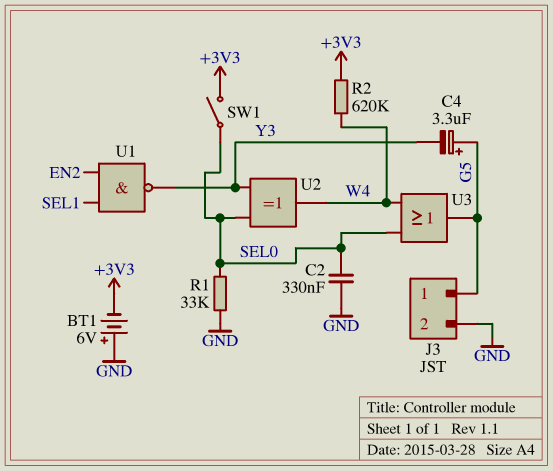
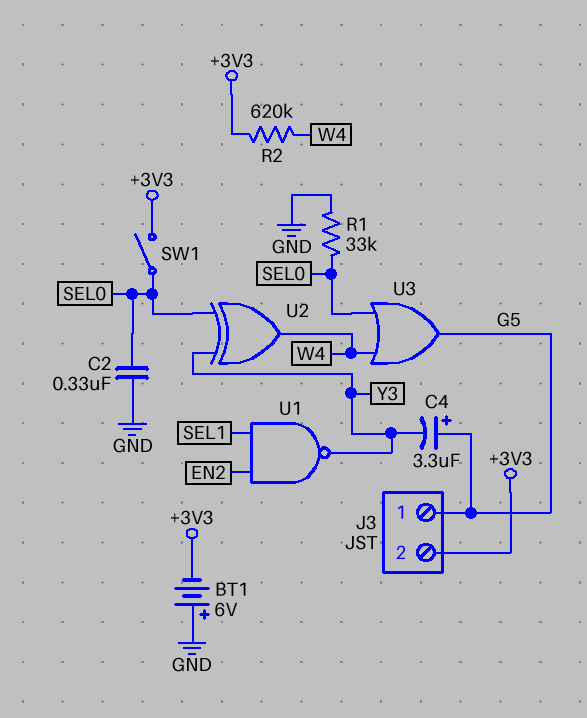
J3 pin 2: GND -> +3V3

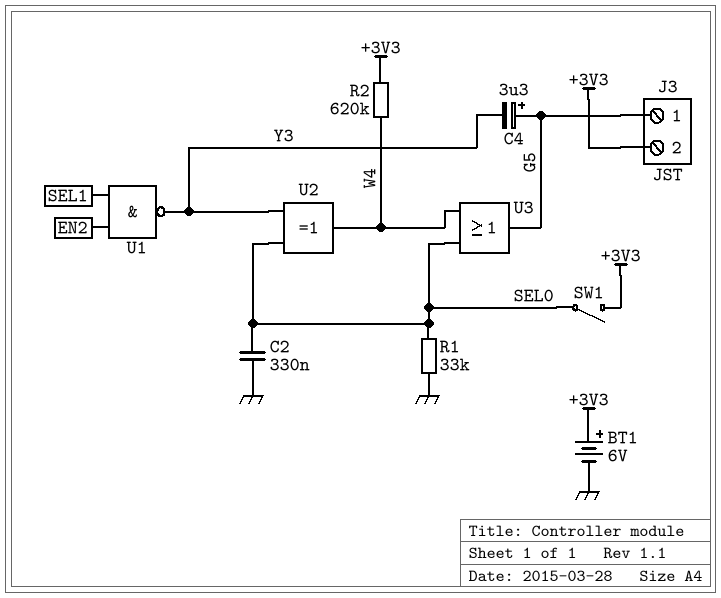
BT1: 6V (plus GND, minus +3V3) -> 6V (plus +3V3, minus GND)

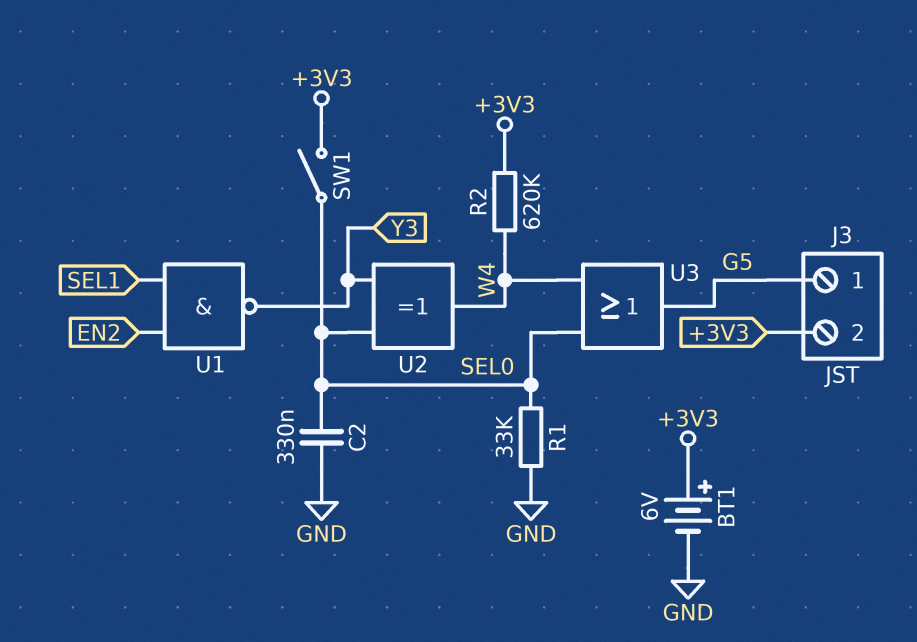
C4: 3.3uF (plus G5, minus Y3) -> none

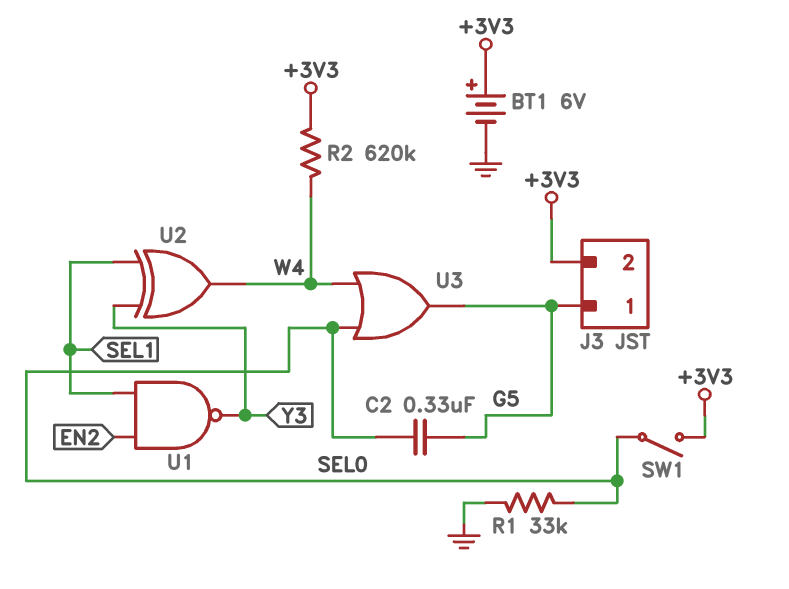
C2: 330nF (GND, SEL0) -> 330nF (G5, SEL0)
U2: XOR (in SEL0, in Y3, out W4) -> XOR (in SEL1, in Y3, out W4)

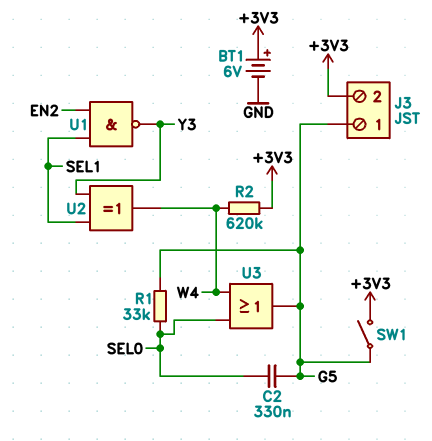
R1: 33k (GND, SEL0) -> 33k (G5, SEL0)
SW1: switch (+3V3, SEL0) -> switch (+3V3, G5)

